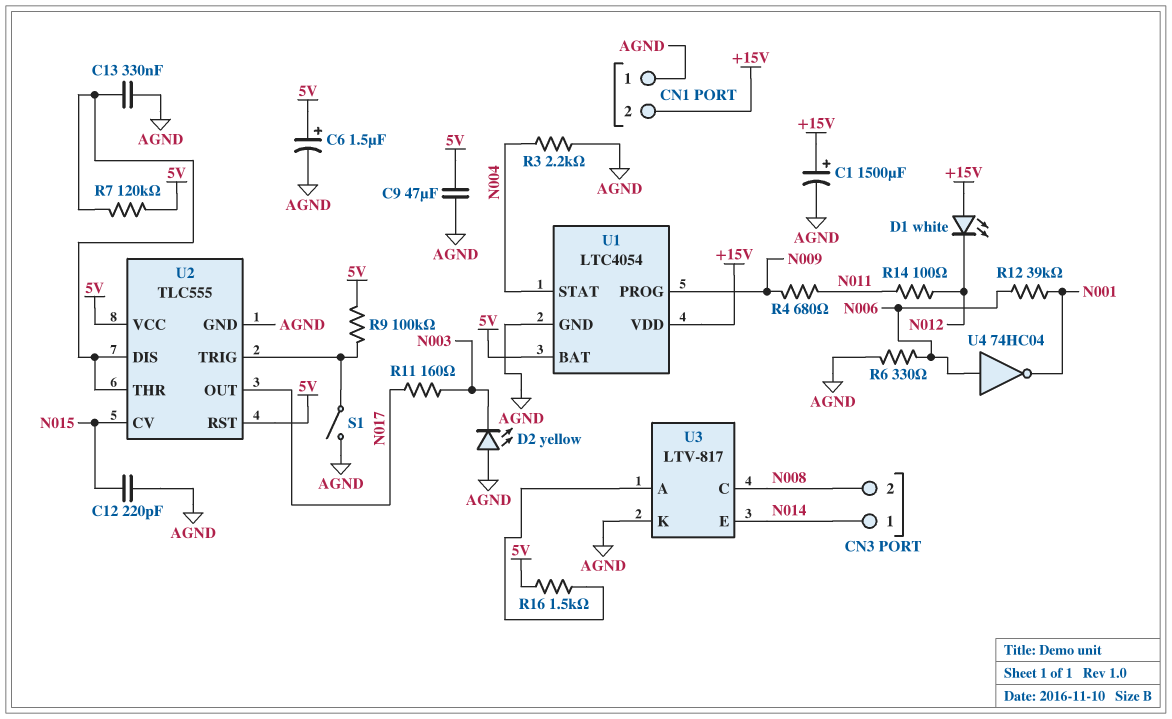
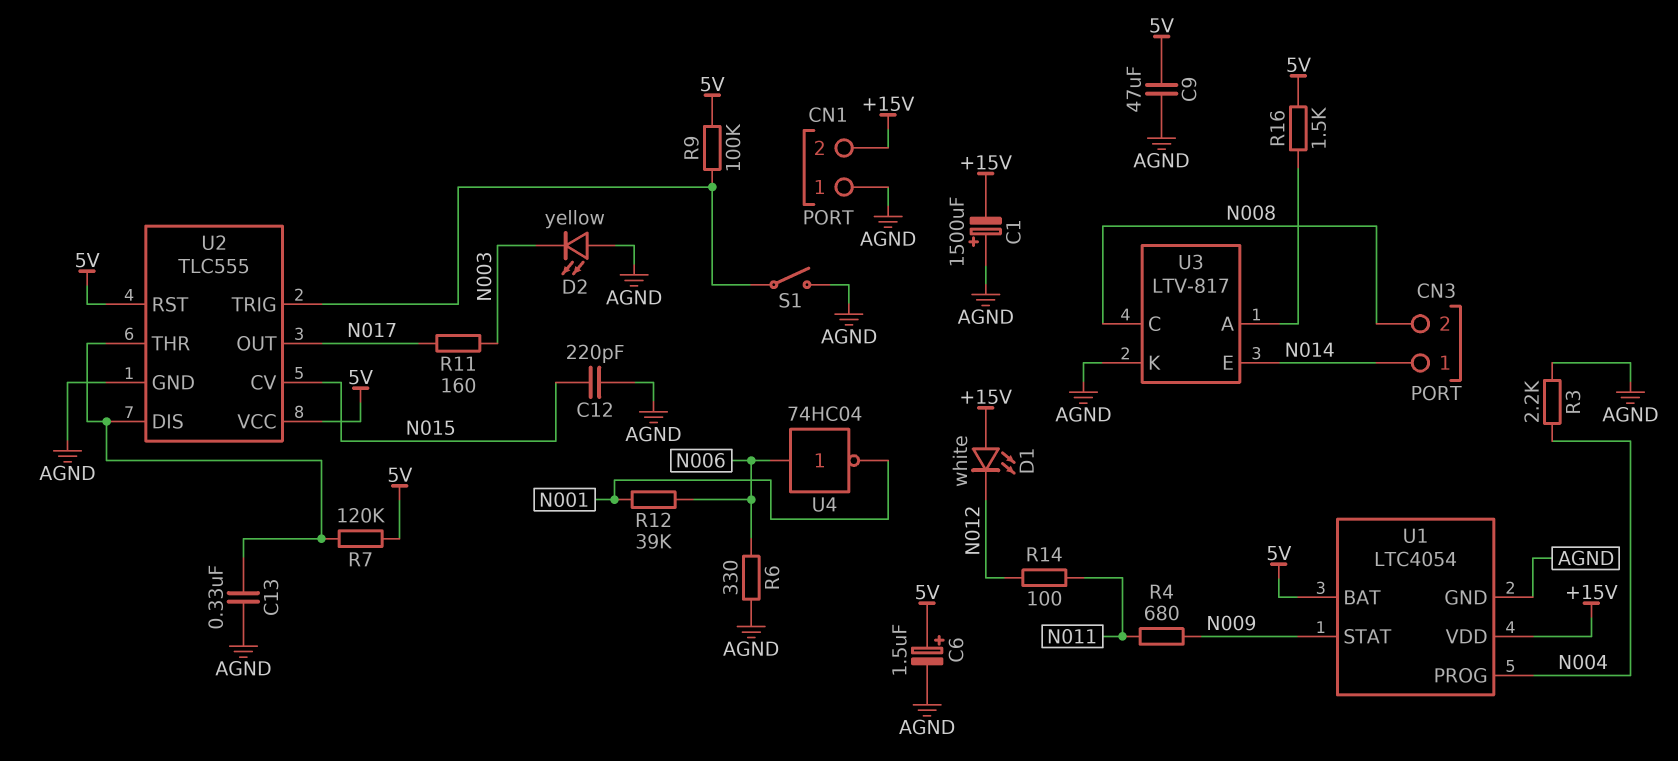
C1: 1500uF (plus +15V, minus AGND) -> 1500uF (plus AGND, minus +15V)
U1 pin PROG: N009 -> N004
U1 pin STAT: N004 -> N009

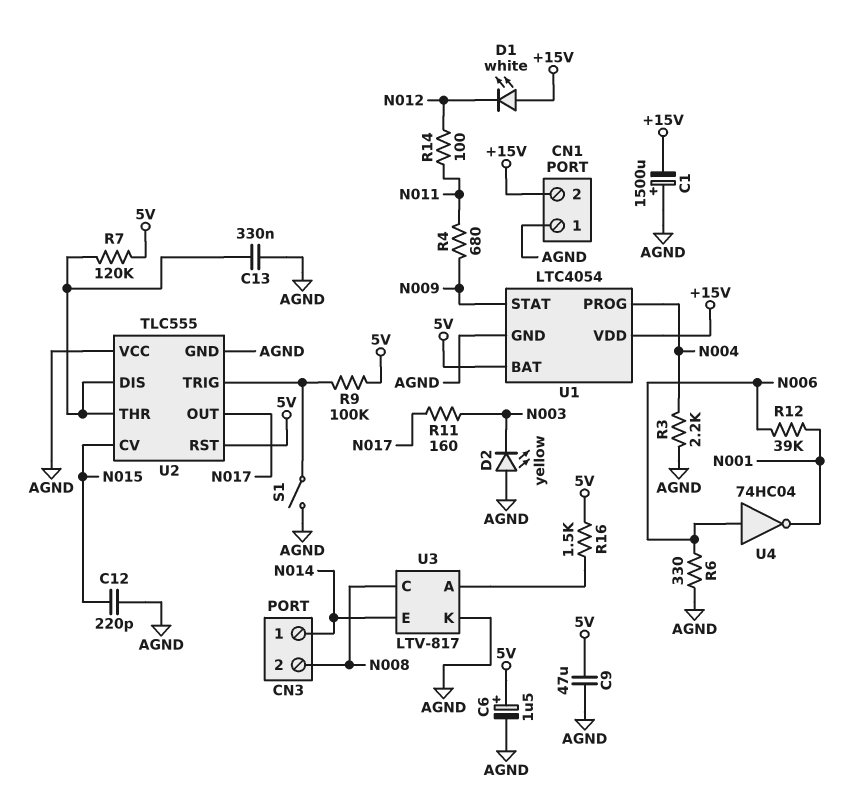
U2 pin VCC: 5V -> AGND

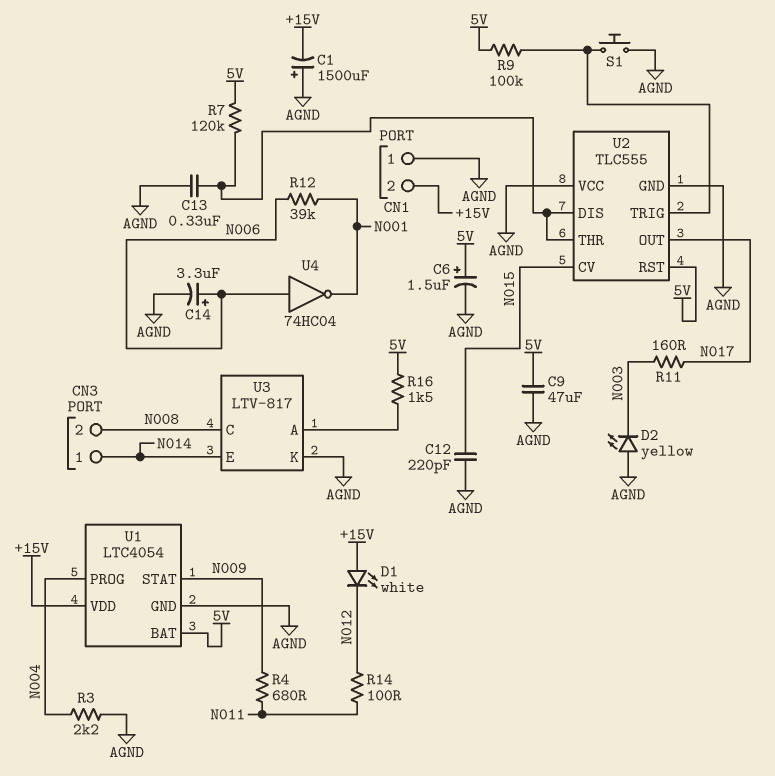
C14: none -> 3.3uF (plus N006, minus AGND)
R6: 330 (AGND, N006) -> none
S1: switch (AGND, U2/TRIG) -> button (AGND, U2/TRIG)

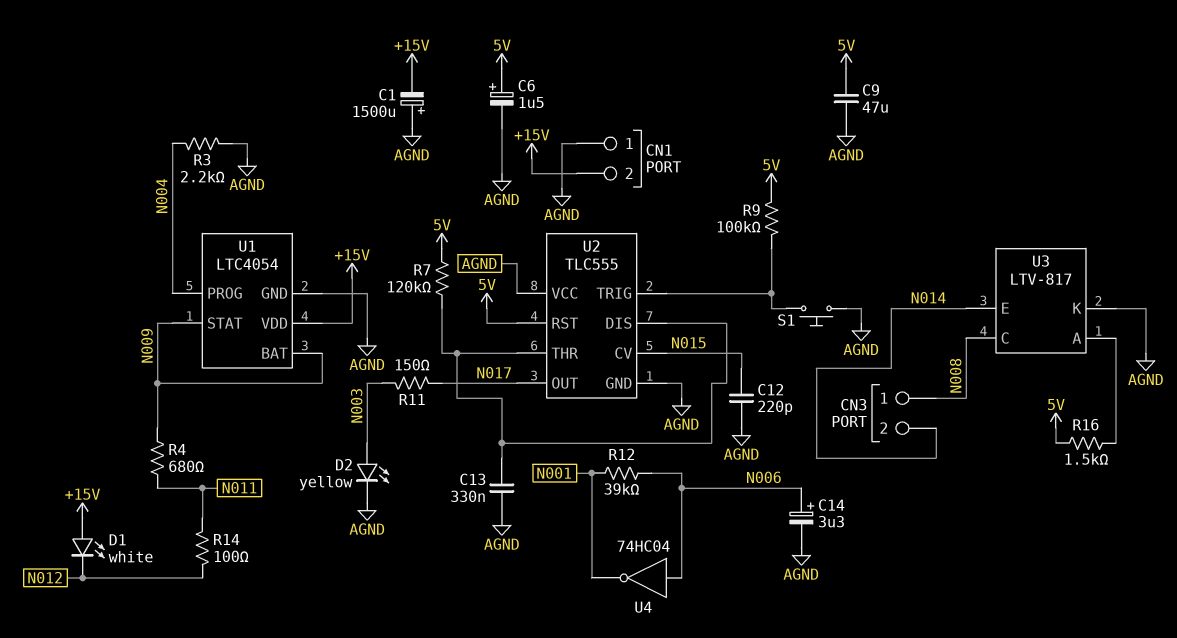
CN3 pin 1: N014 -> N008
CN3 pin 2: N008 -> N014
D2: LED yellow (A AGND, K N003) -> LED yellow (A N003, K AGND)
R11: 160 (N003, N017) -> 150 (N003, N017)
U1 pin BAT: 5V -> N009

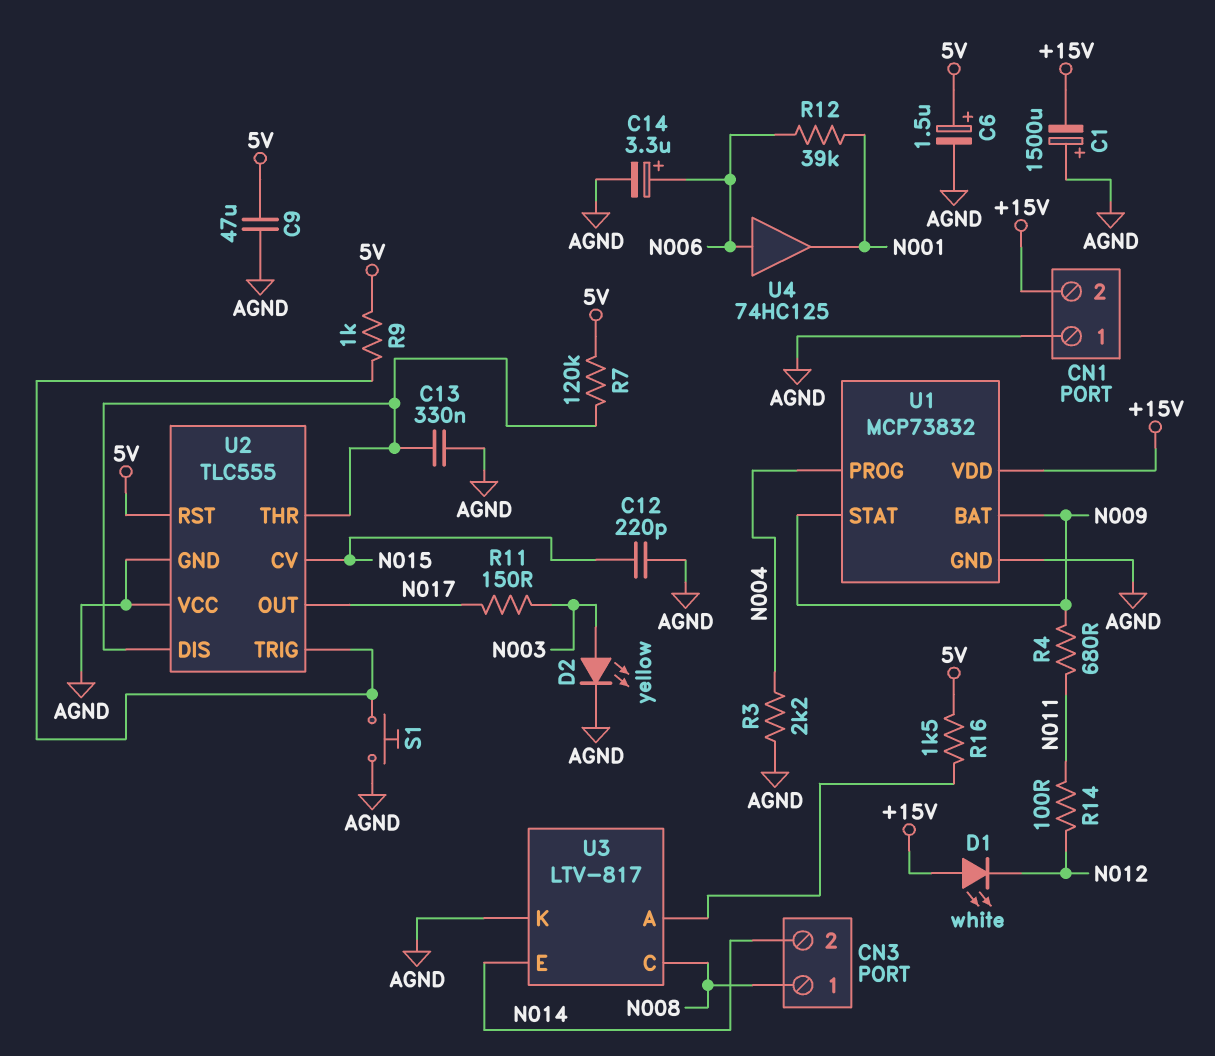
R9: 100k (5V, U2/TRIG) -> 1k (5V, U2/TRIG)
U1: LTC4054 -> MCP73832
U4: NOT 74HC04 (in N006, out N001) -> buffer 74HC125 (in N006, out N001)

